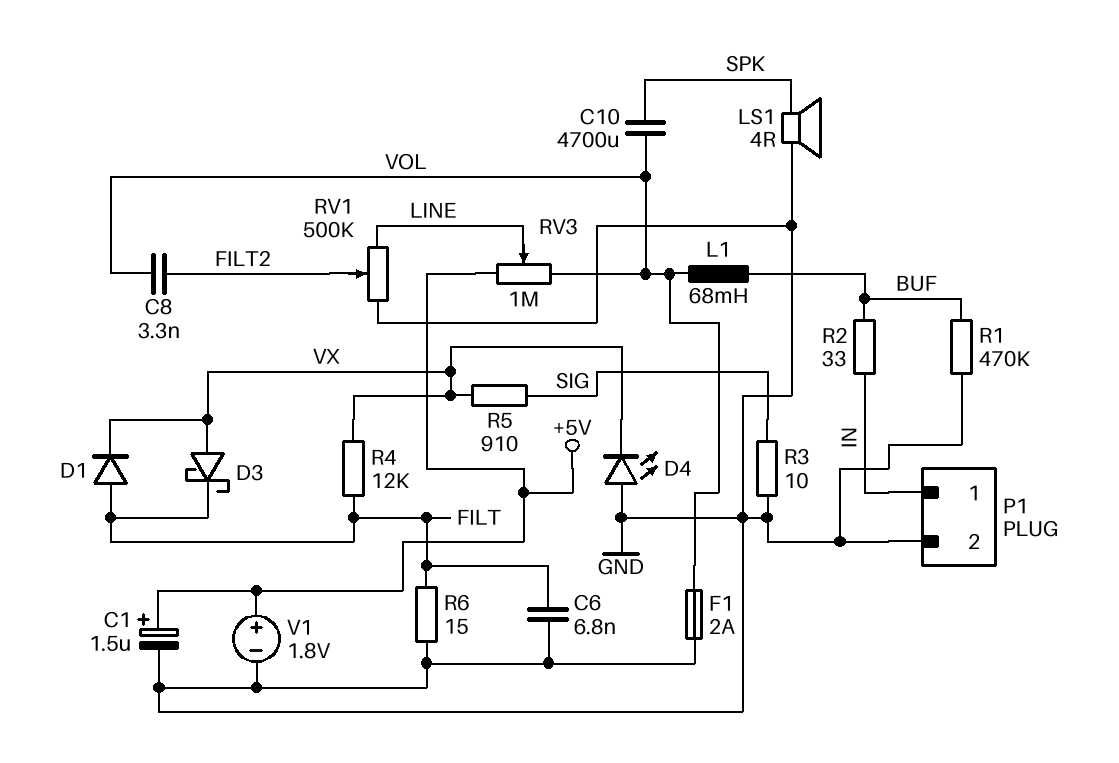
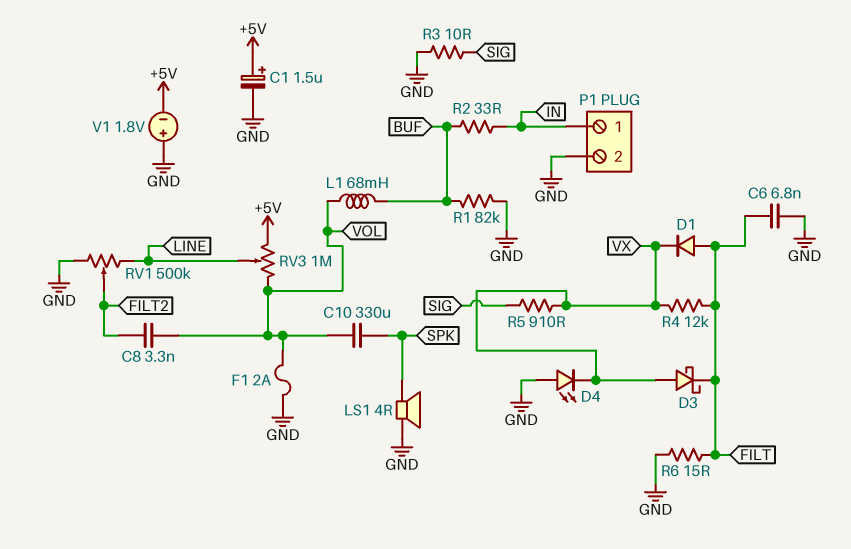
C10: 4700uF (SPK, VOL) -> 330uF (SPK, VOL)
R1: 470k (BUF, GND) -> 82k (BUF, GND)
V1: 1.8V (plus +5V, minus GND) -> 1.8V (plus GND, minus +5V)

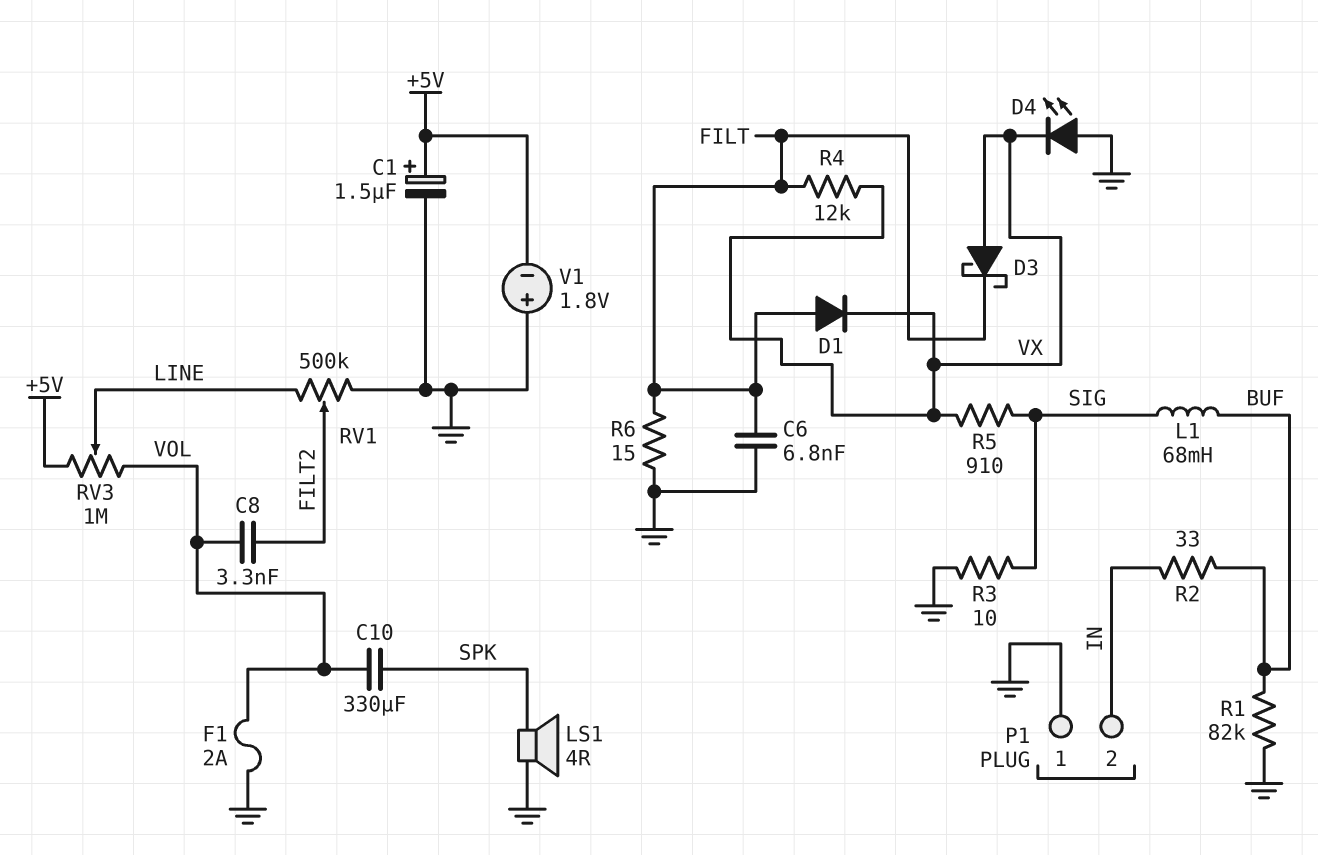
L1: 68mH (BUF, VOL) -> 68mH (BUF, SIG)
P1 pin 1: IN -> GND
P1 pin 2: GND -> IN

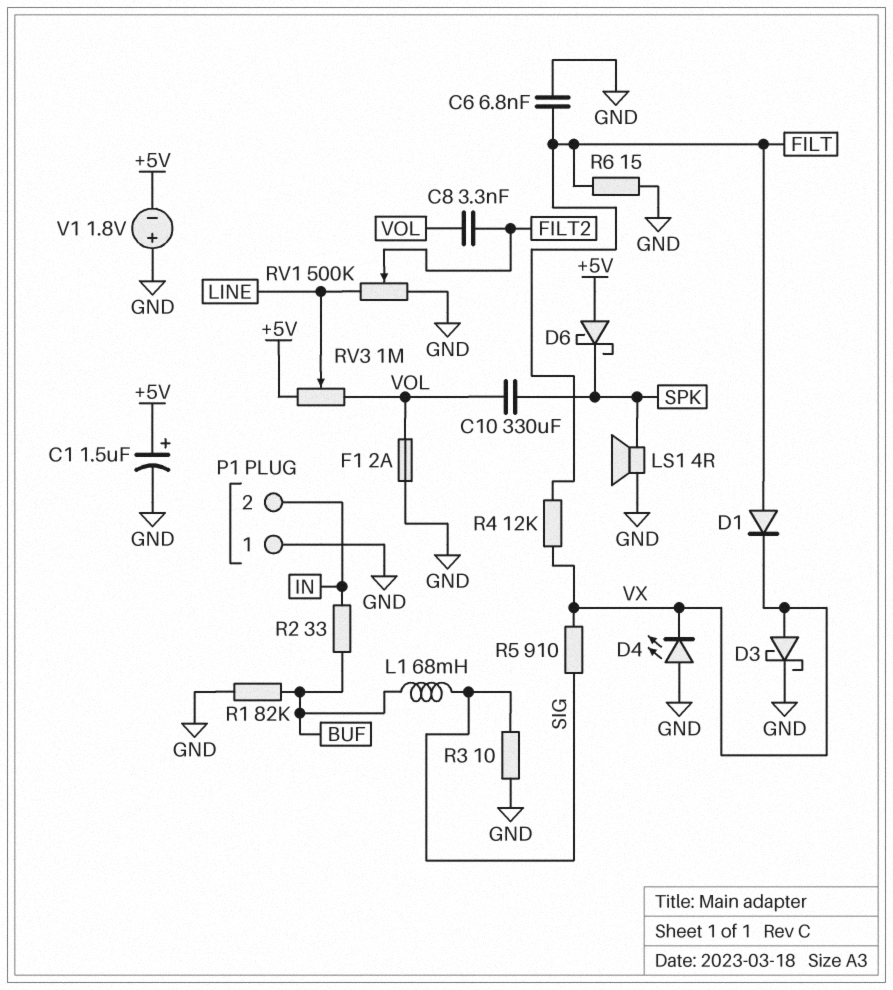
D3: schottky (A VX, K FILT) -> schottky (A VX, K GND)
D6: none -> schottky (A +5V, K SPK)

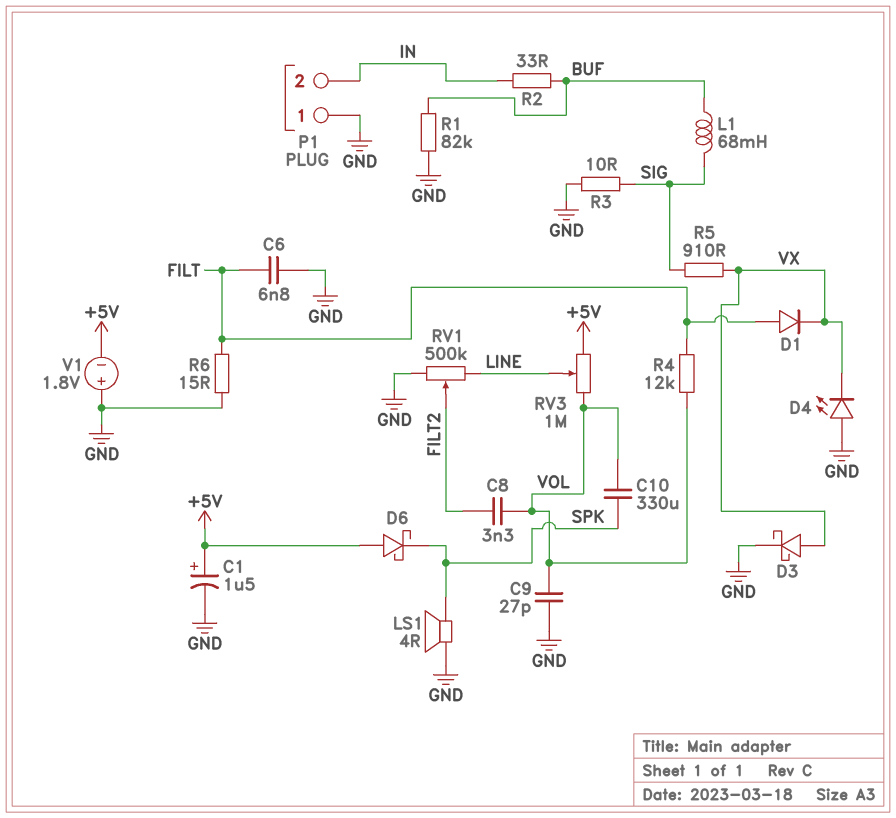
C9: none -> 27pF (GND, VOL)
F1: 2A (GND, VOL) -> none
R4: 12k (FILT, VX) -> 12k (FILT, VOL)

